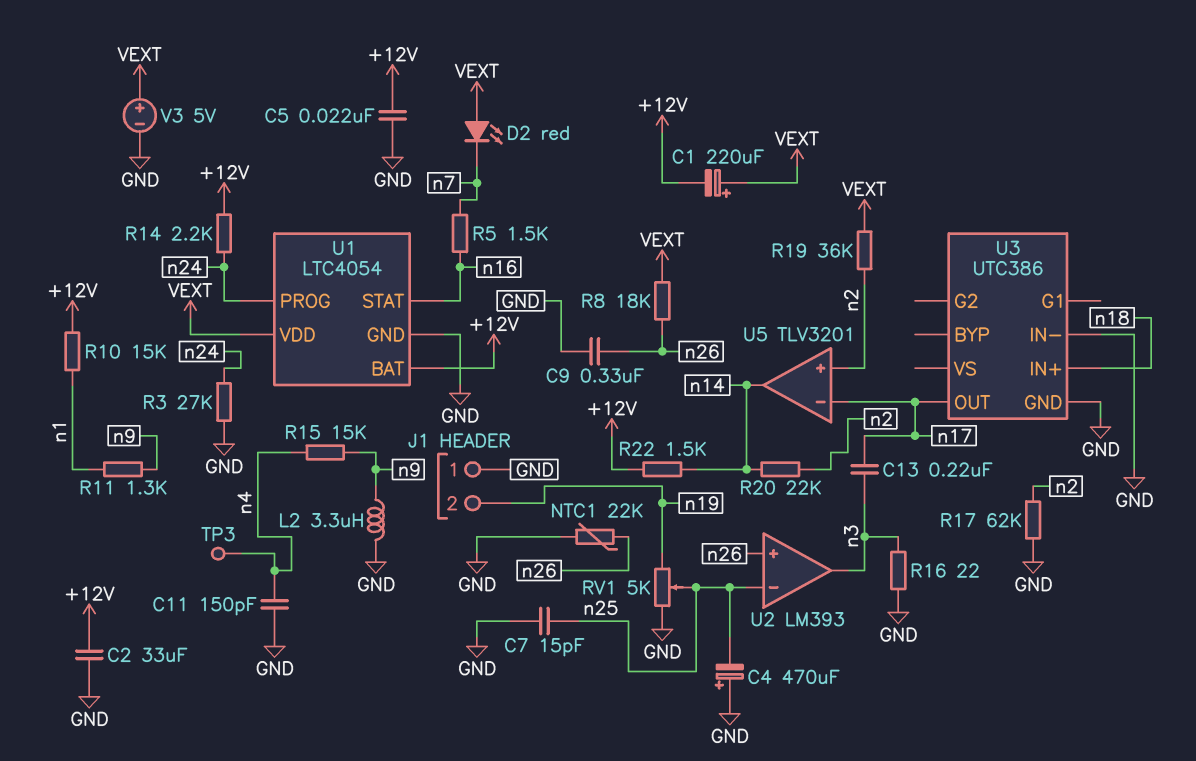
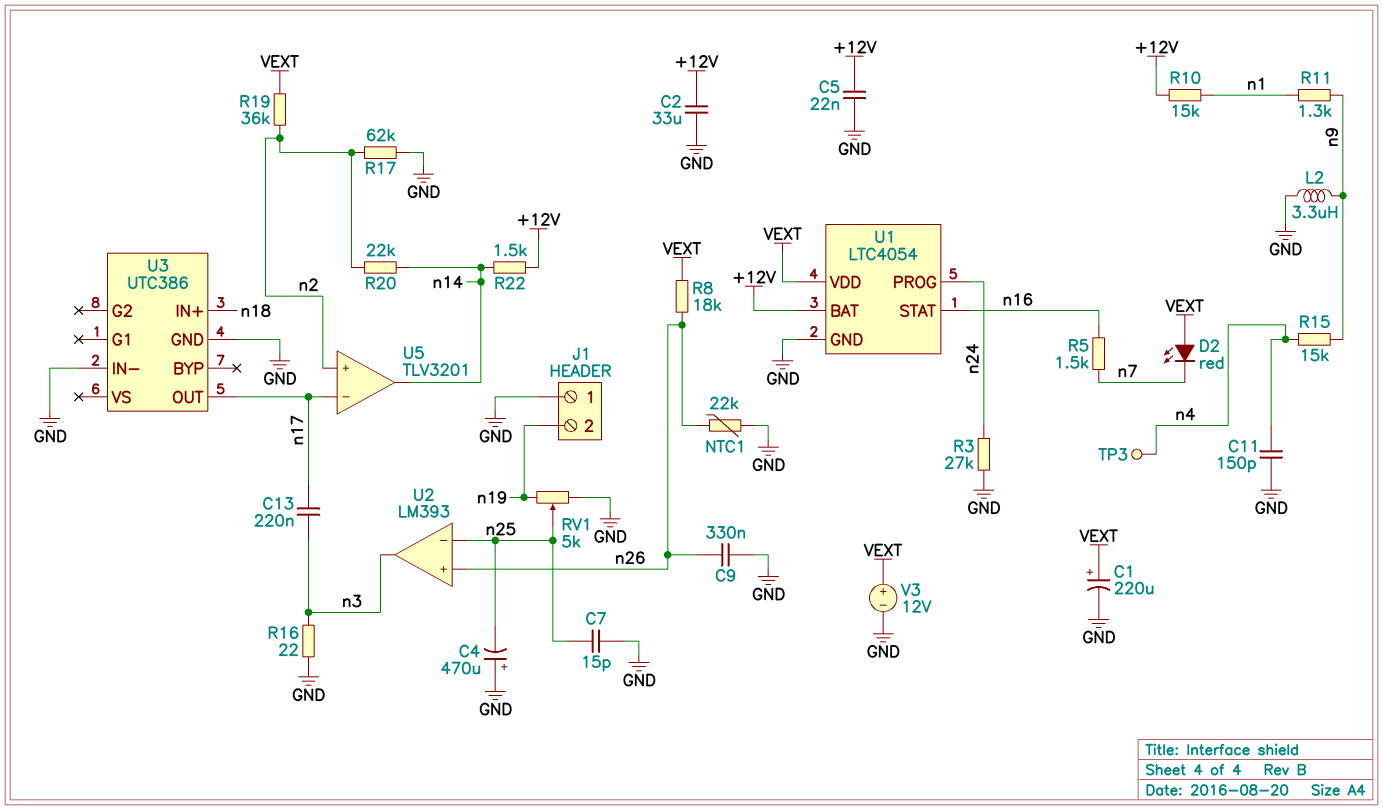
C1: 220uF (plus VEXT, minus +12V) -> 220uF (plus VEXT, minus GND)
R14: 2.2k (+12V, n24) -> none
V3: 5V (plus VEXT, minus GND) -> 12V (plus VEXT, minus GND)

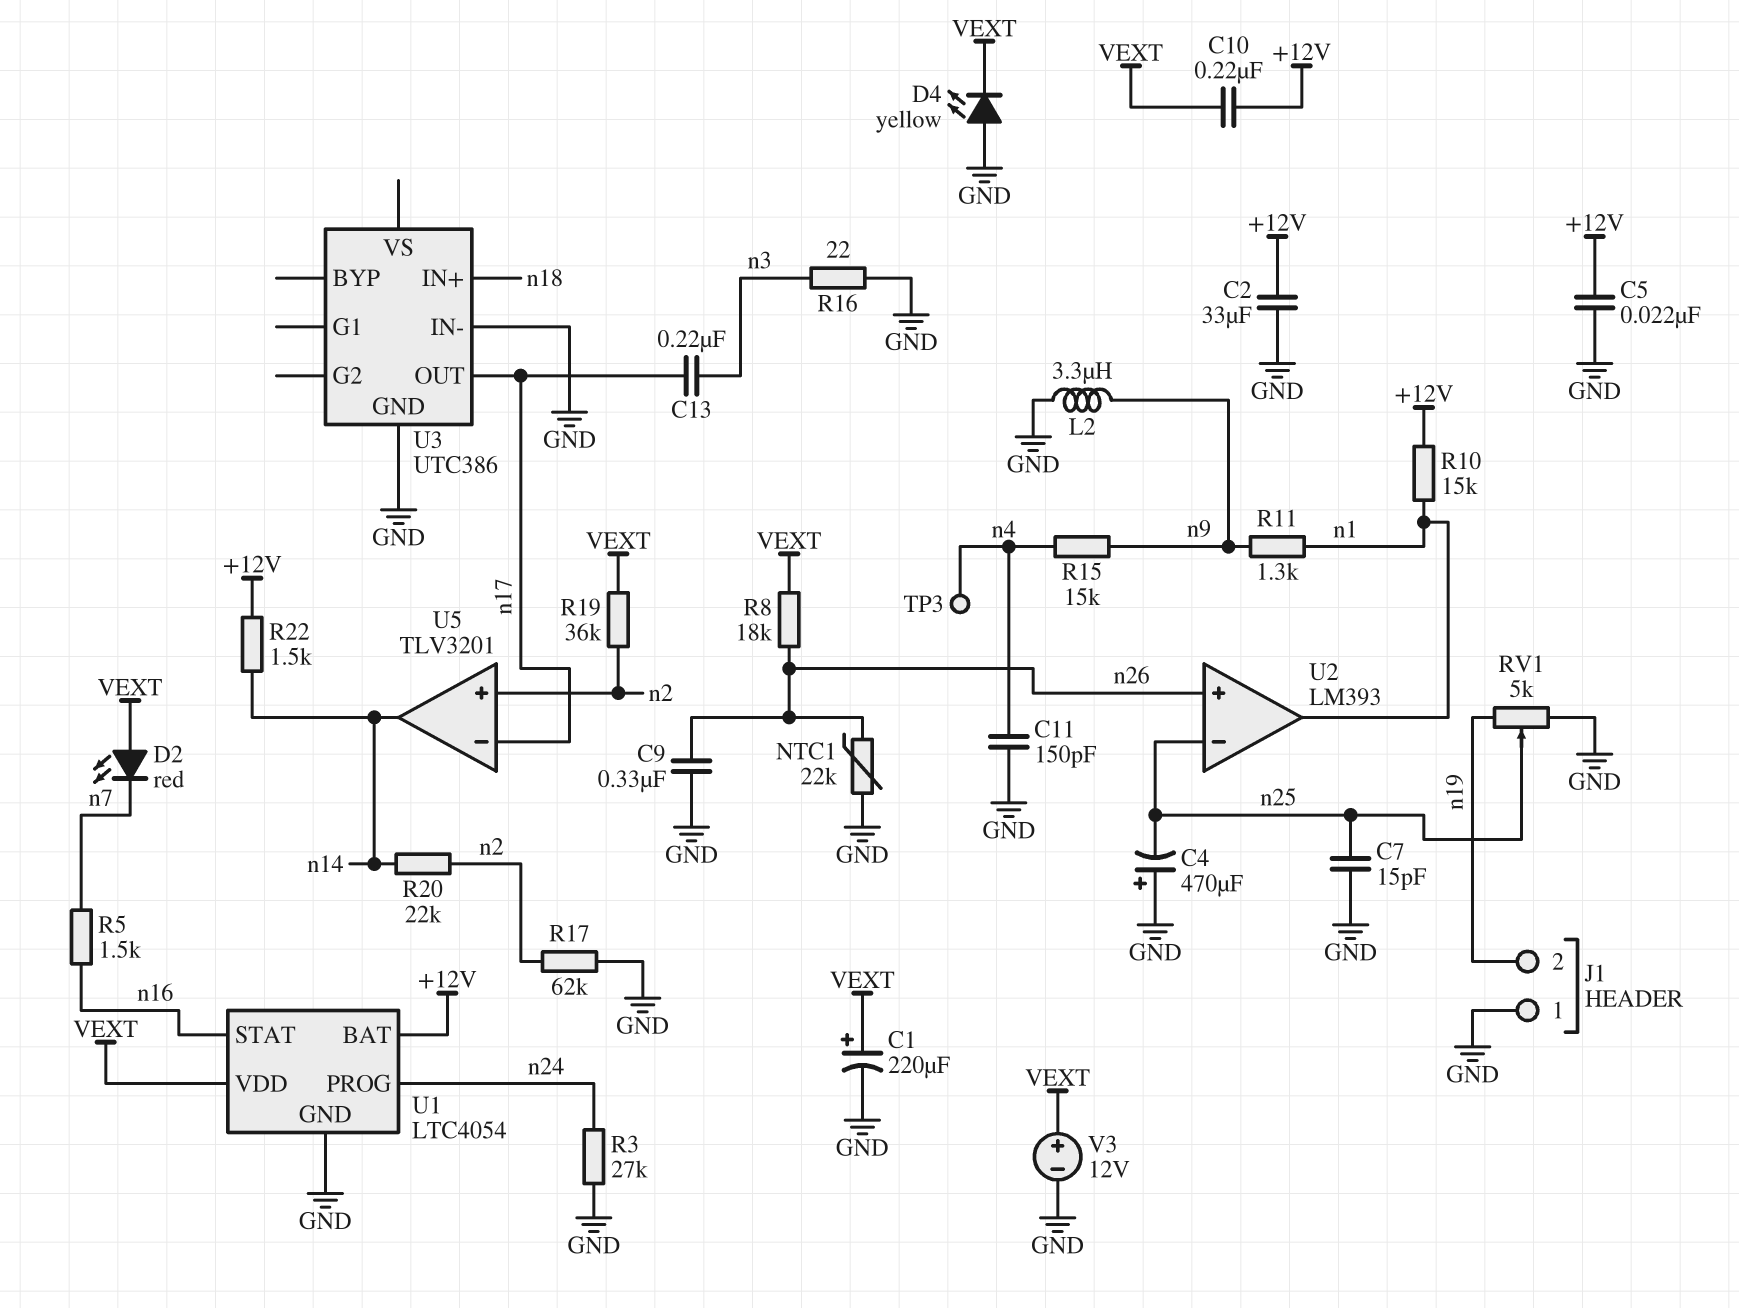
C10: none -> 220nF (+12V, VEXT)
D4: none -> LED yellow (A GND, K VEXT)
U2 pin out: n3 -> n1

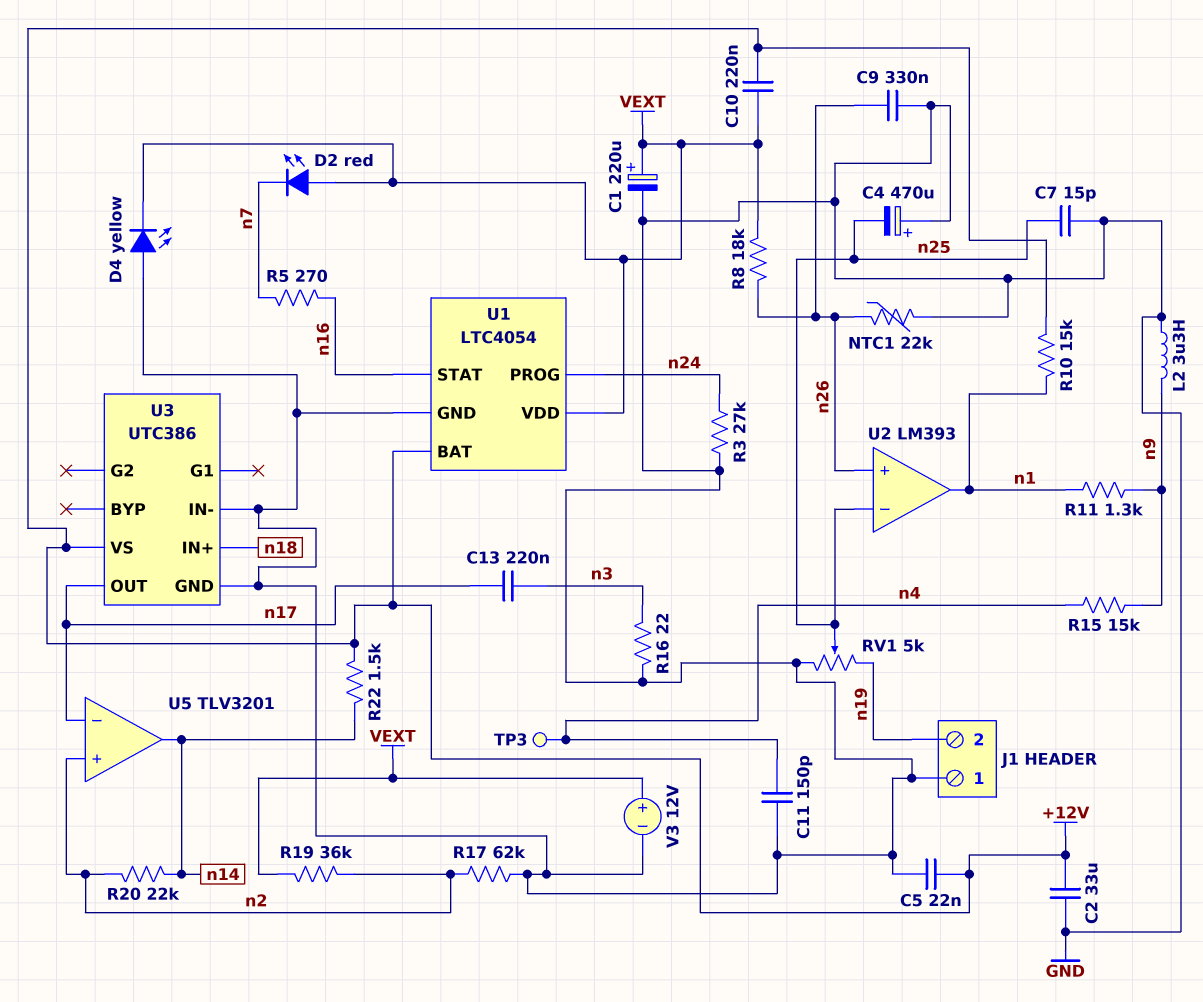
R5: 1.5k (n7, n16) -> 270 (n7, n16)
U3 pin VS: none -> +12V

